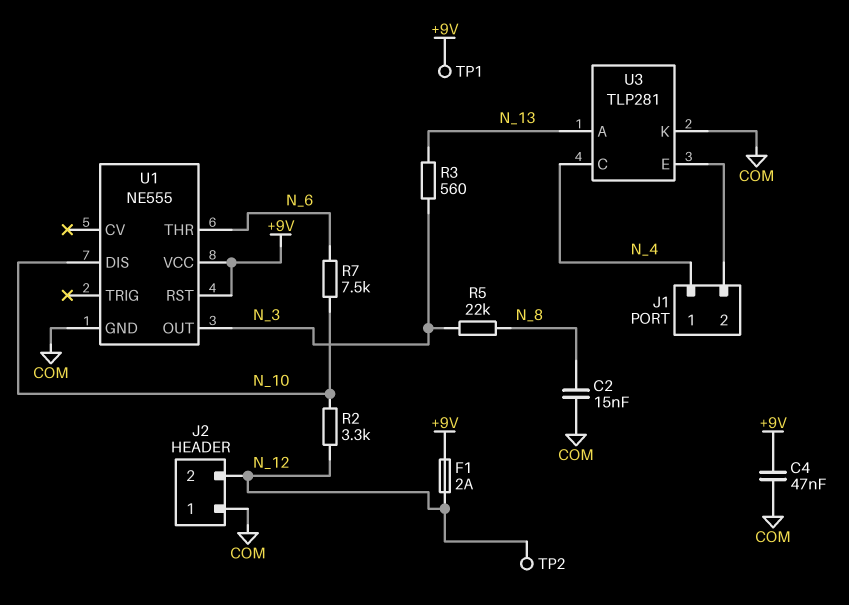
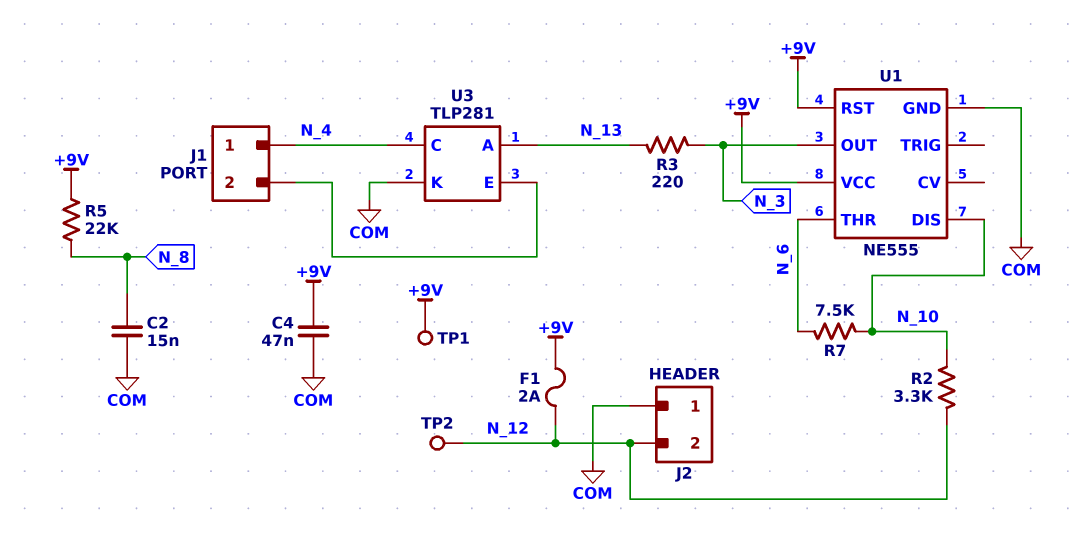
R3: 560 (N_3, N_13) -> 220 (N_3, N_13)
R5: 22k (N_3, N_8) -> 22k (+9V, N_8)

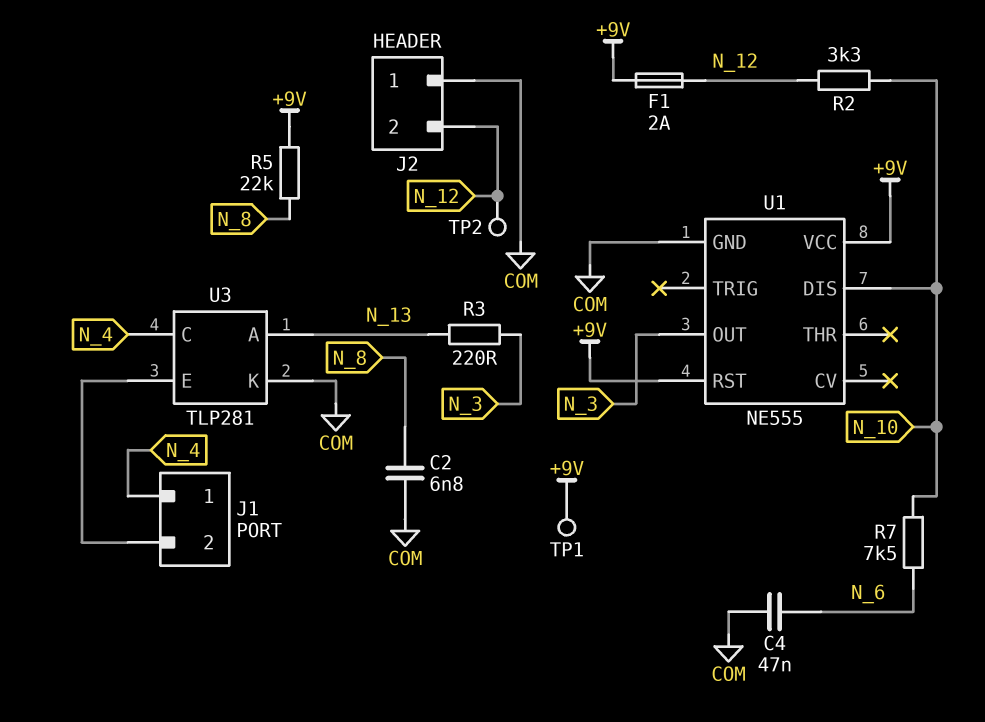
C2: 15nF (COM, N_8) -> 6.8nF (COM, N_8)
C4: 47nF (+9V, COM) -> 47nF (COM, N_6)
U1 pin THR: N_6 -> none

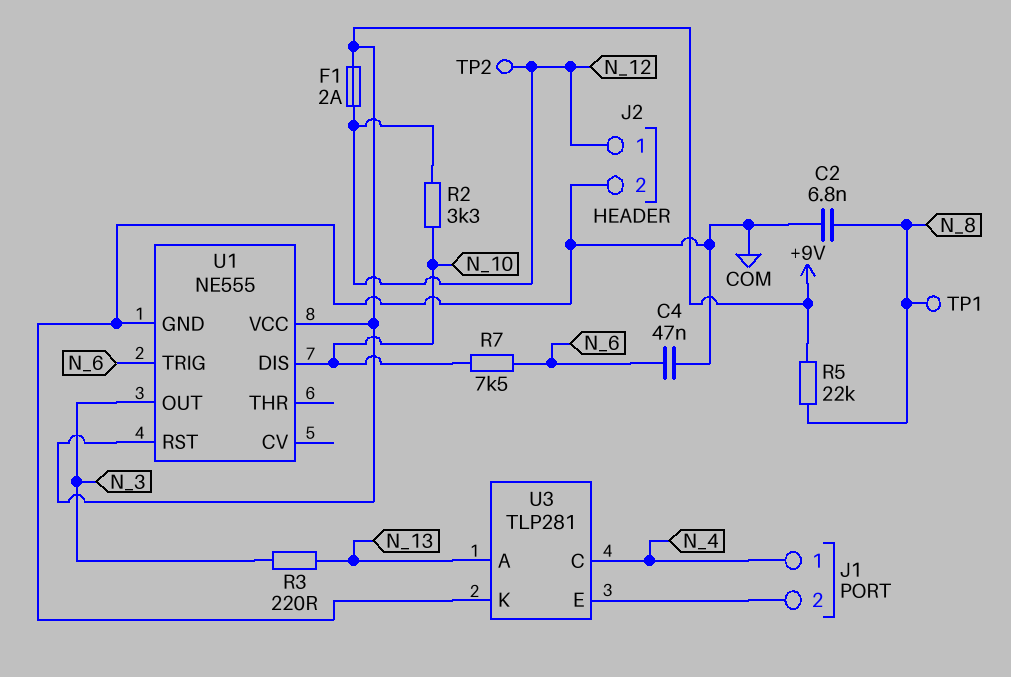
J2 pin 1: COM -> N_12
J2 pin 2: N_12 -> COM
TP1: test point (+9V) -> test point (N_8)
U1 pin TRIG: none -> N_6

